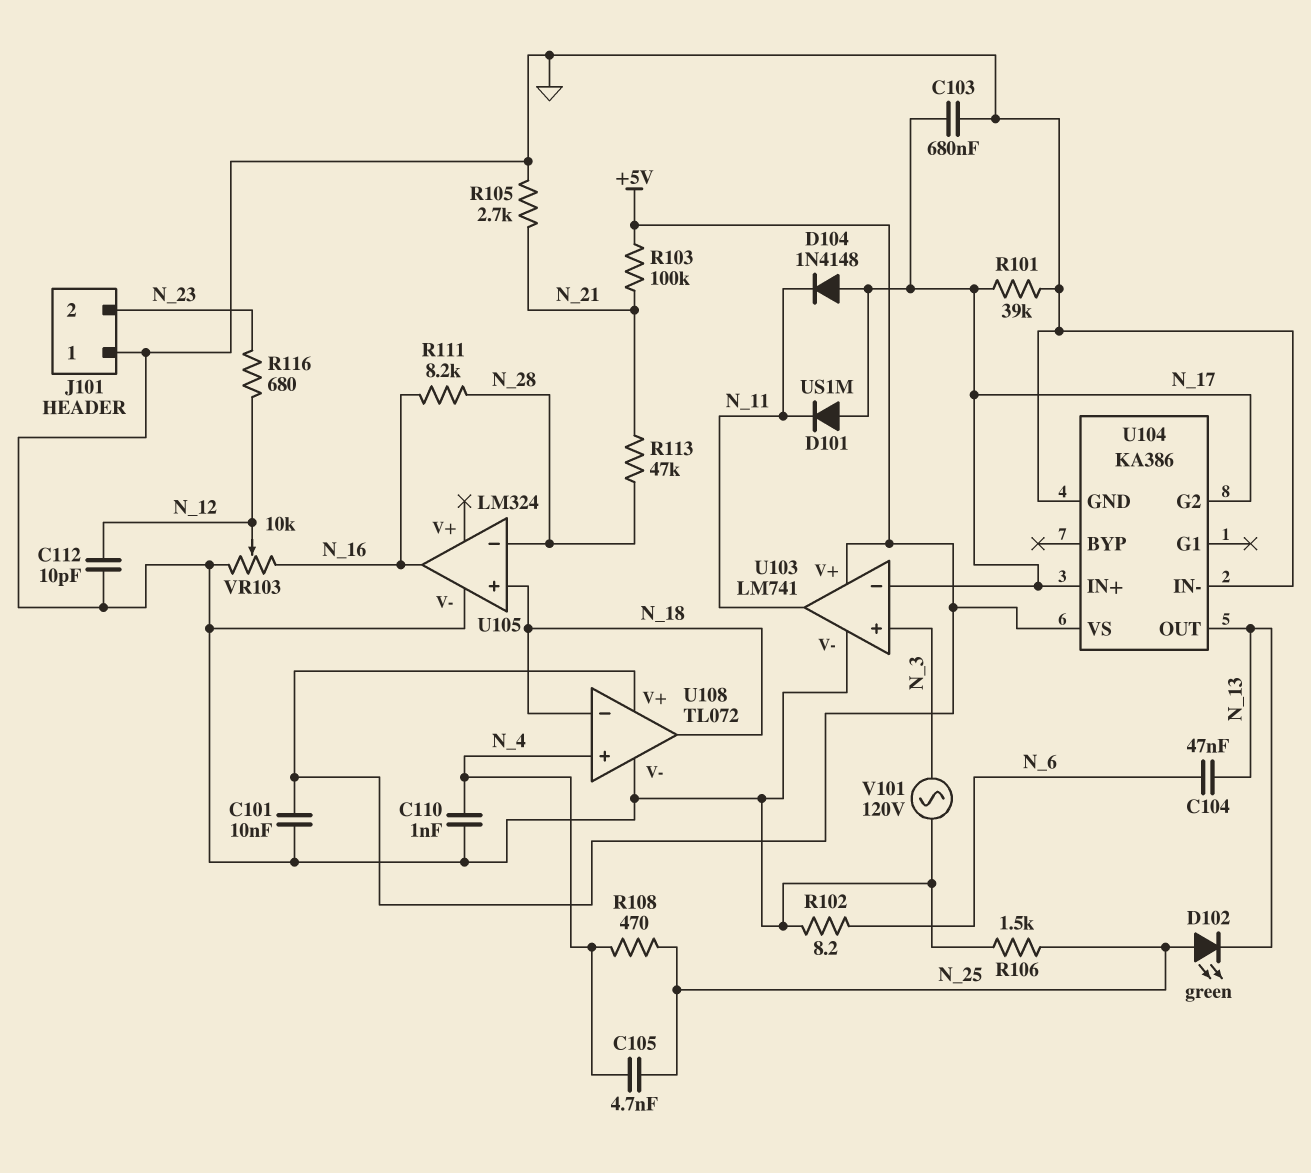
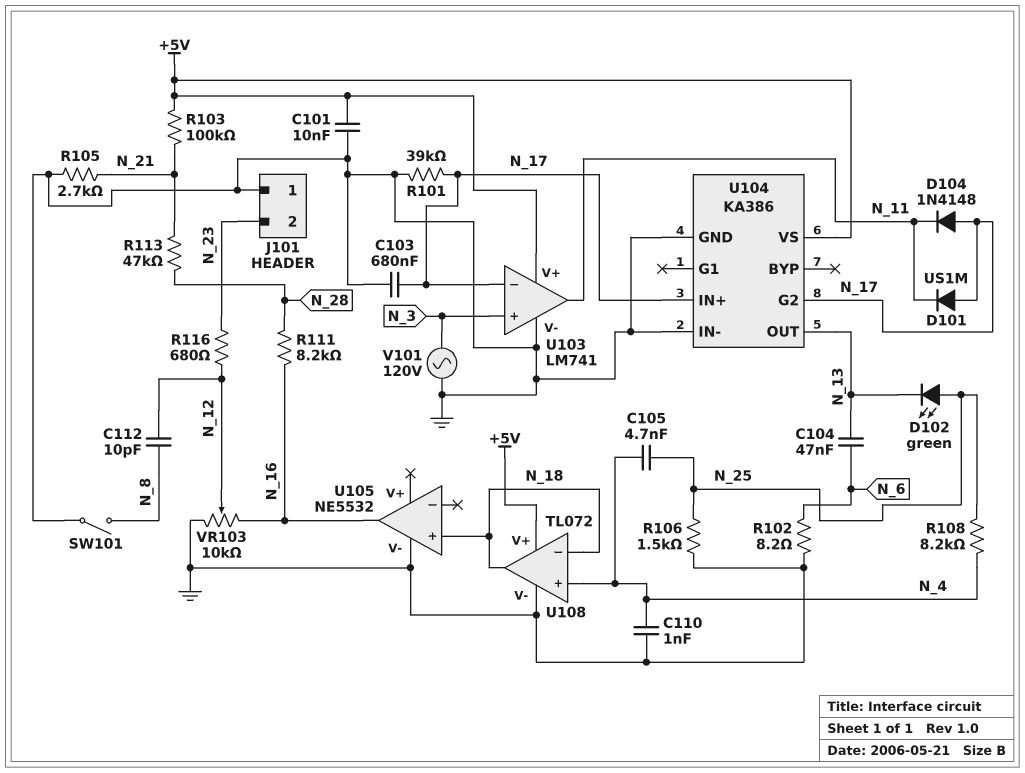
C112: 10pF (GND, N_12) -> 10pF (N_8, N_12)
R108: 470 (N_4, N_25) -> 8.2k (N_4, N_25)
SW101: none -> switch (GND, N_8)
U105: LM324 -> NE5532
U105 pin in-: N_28 -> none

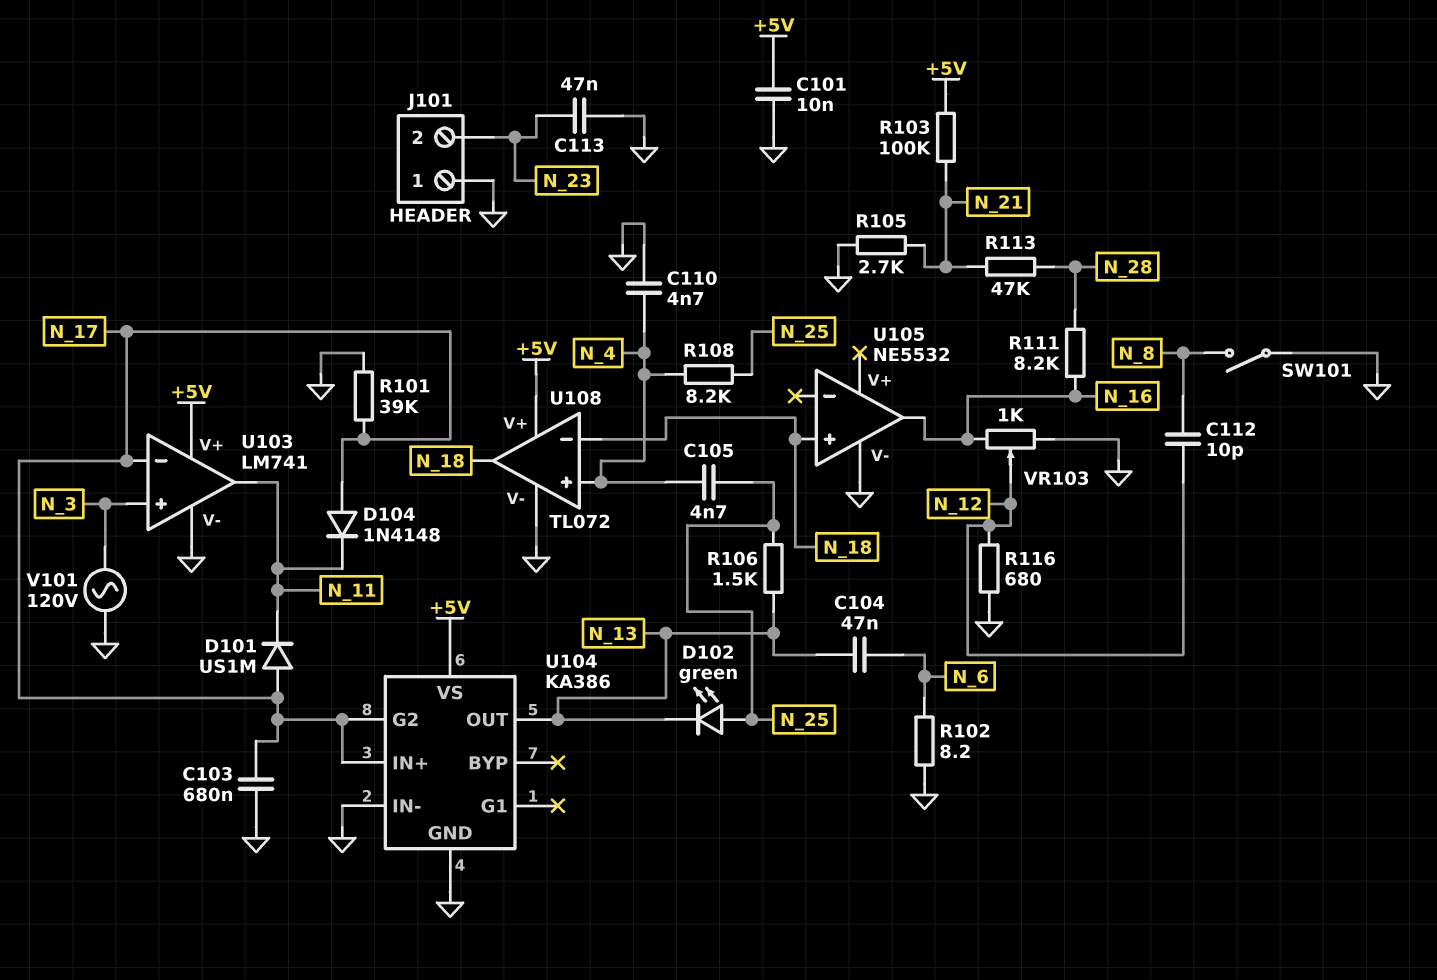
C110: 1nF (GND, N_4) -> 4.7nF (GND, N_4)
C113: none -> 47nF (GND, N_23)
R106: 1.5k (GND, N_25) -> 1.5k (N_13, N_25)
R116: 680 (N_12, N_23) -> 680 (GND, N_12)
VR103: 10k (GND, N_16, wiper N_12) -> 1k (GND, N_16, wiper N_12)

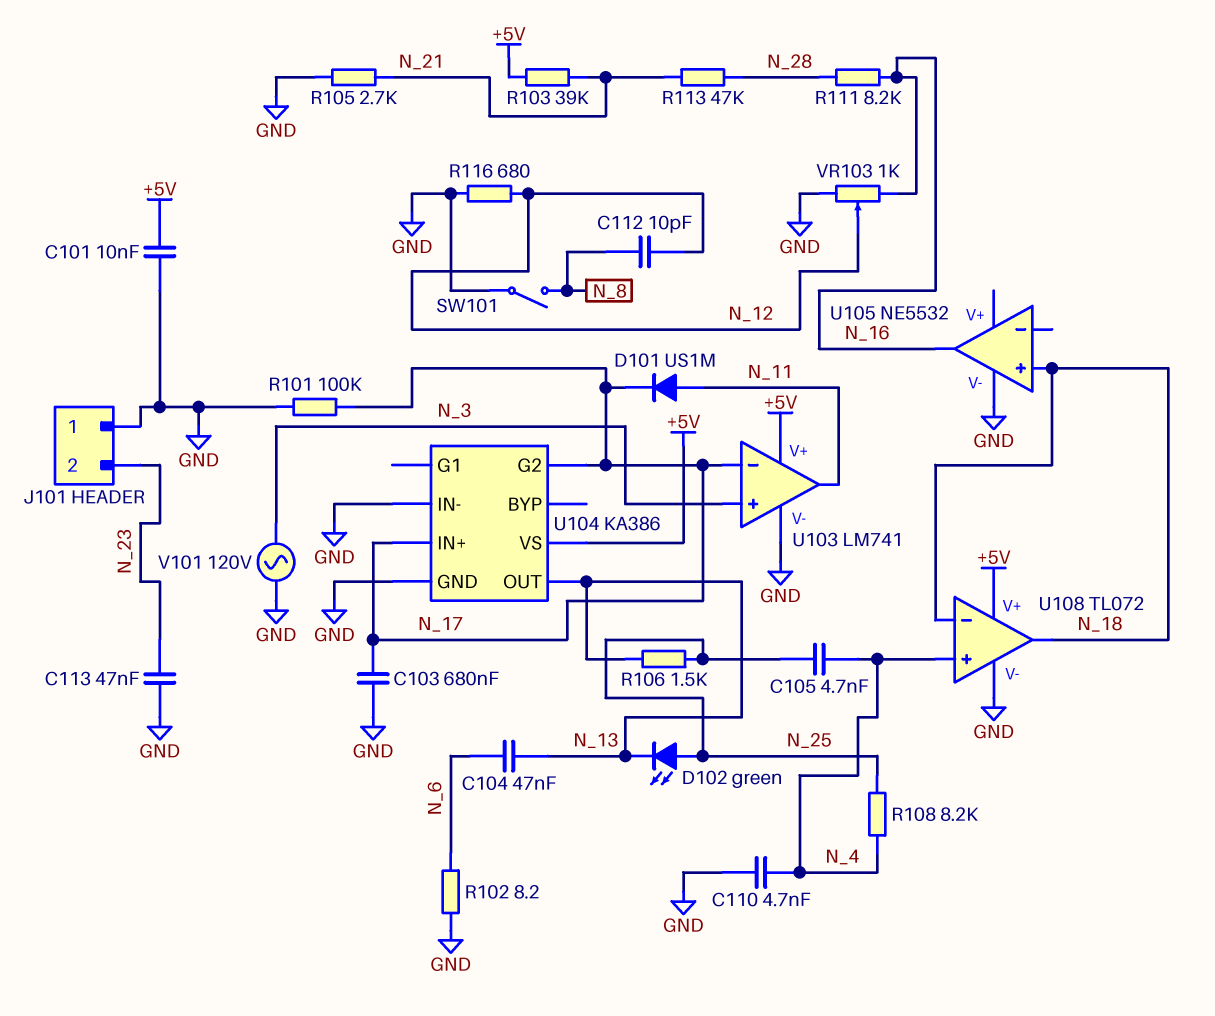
D101: diode US1M (A N_17, K N_11) -> diode US1M (A N_11, K N_17)
D104: diode 1N4148 (A N_17, K N_11) -> none
R101: 39k (GND, N_17) -> 100k (GND, N_17)
R103: 100k (+5V, N_21) -> 39k (+5V, N_21)

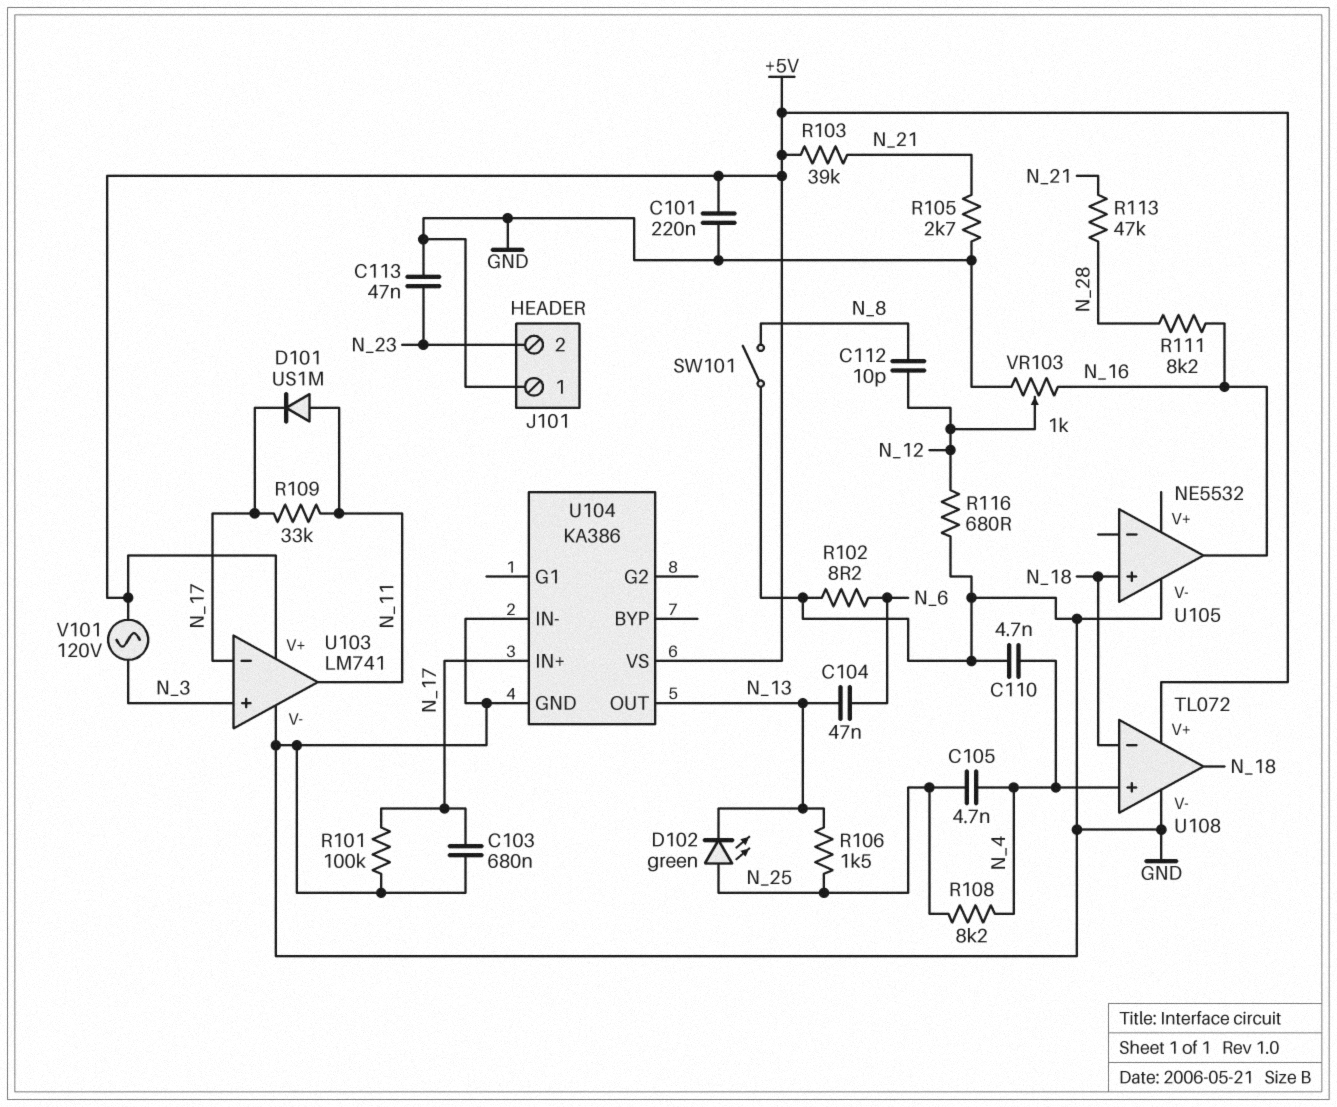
C101: 10nF (+5V, GND) -> 220nF (+5V, GND)
R109: none -> 33k (N_11, N_17)
U104 pin G2: N_17 -> none
V101: AC 120V (GND, N_3) -> AC 120V (+5V, N_3)

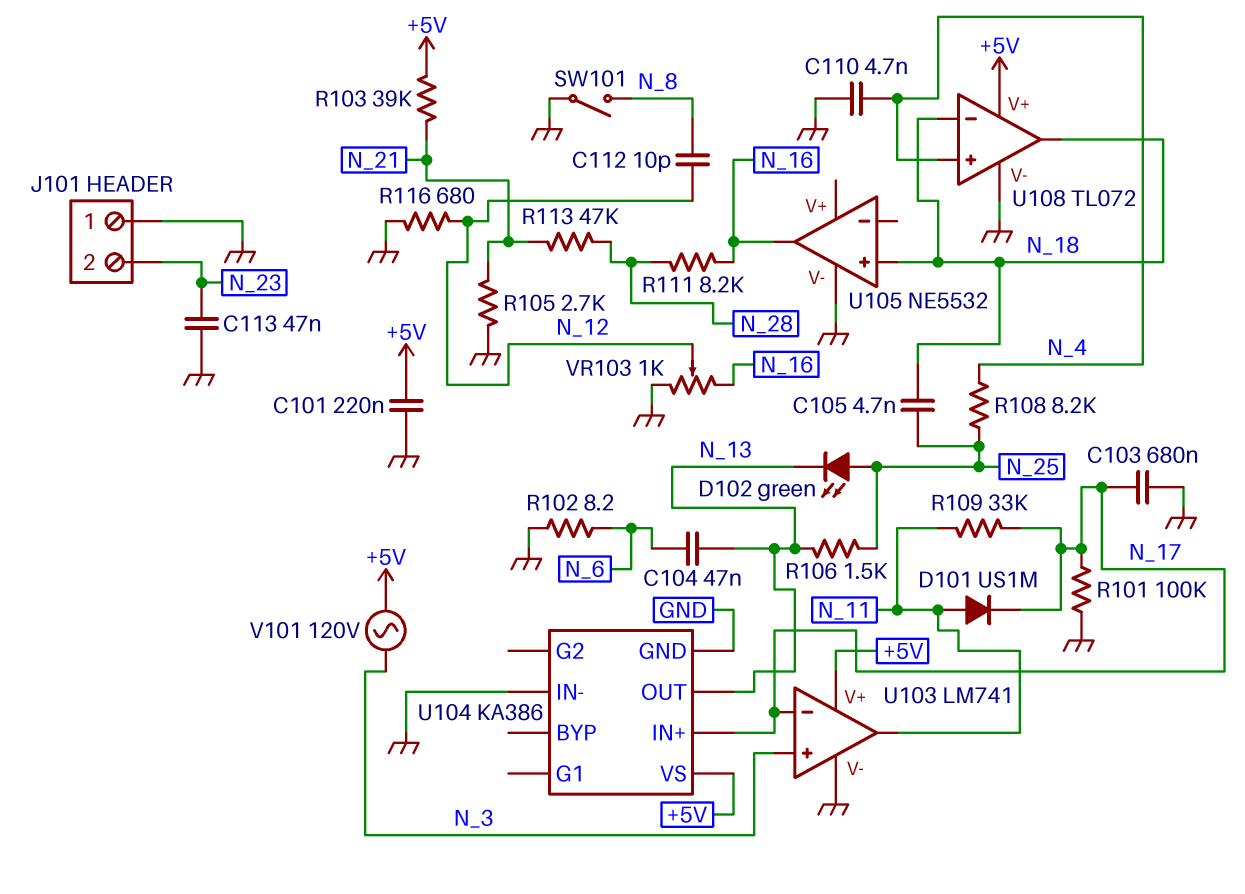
C105: 4.7nF (N_4, N_25) -> 4.7nF (N_18, N_25)

